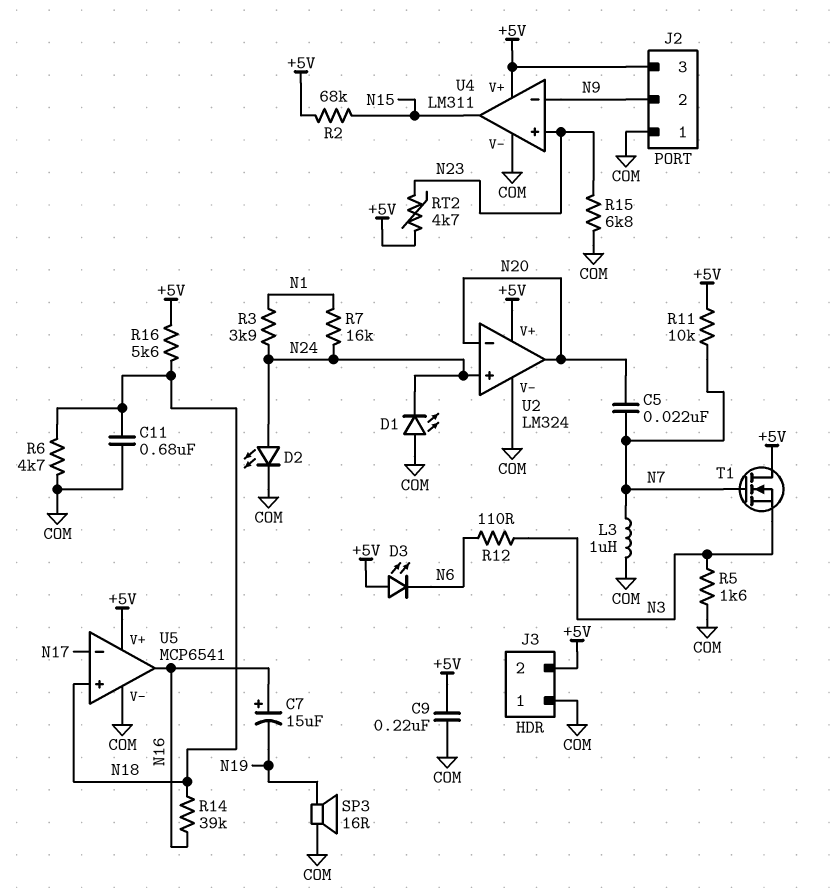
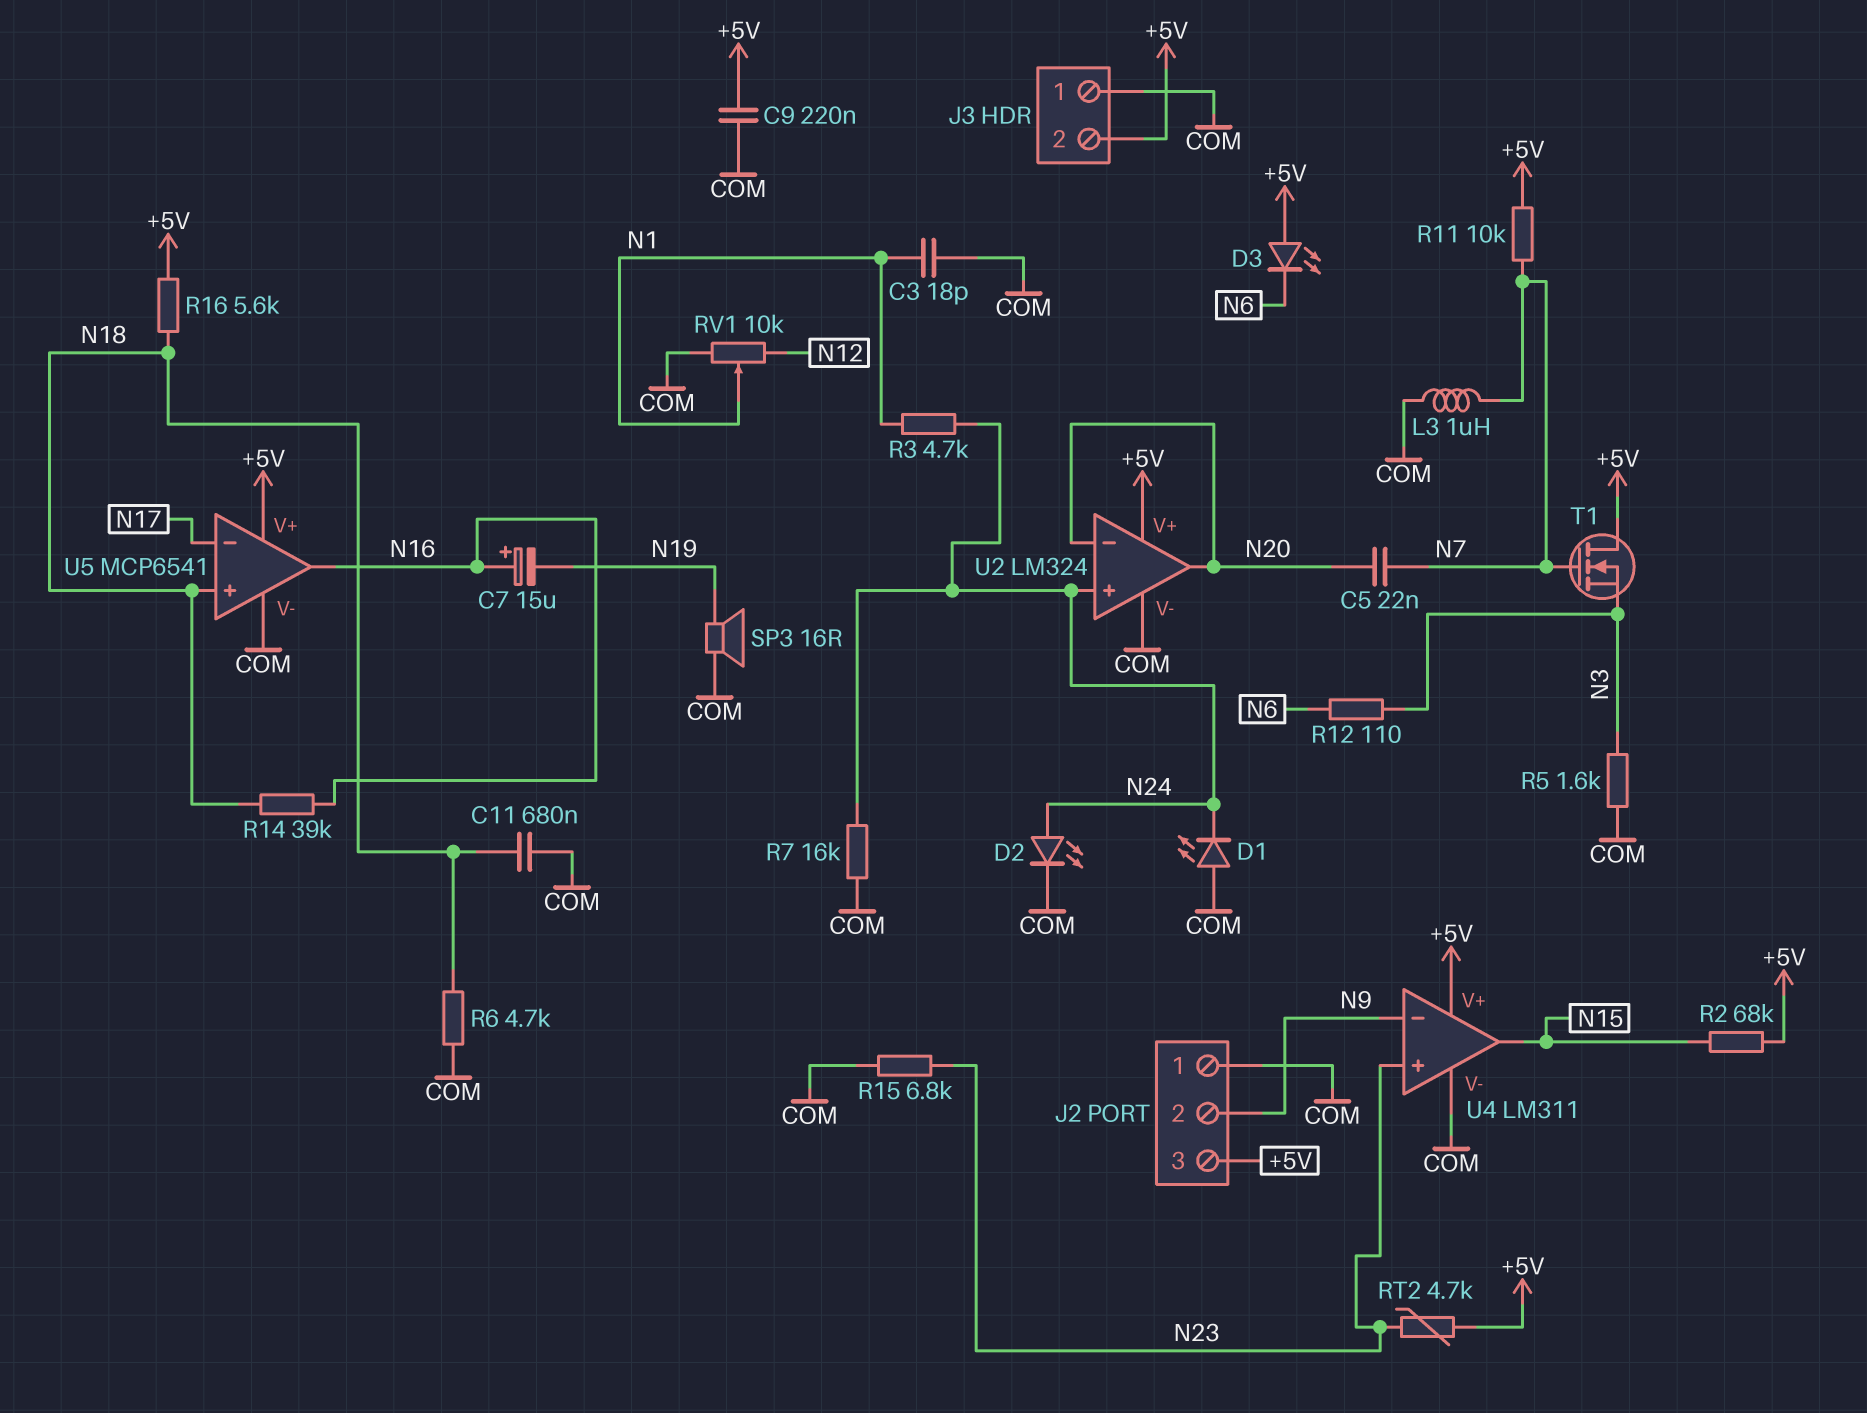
C3: none -> 18pF (COM, N1)
R3: 3.9k (N1, N24) -> 4.7k (N1, N24)
R7: 16k (N1, N24) -> 16k (COM, N24)
RV1: none -> 10k (COM, N12, wiper N1)

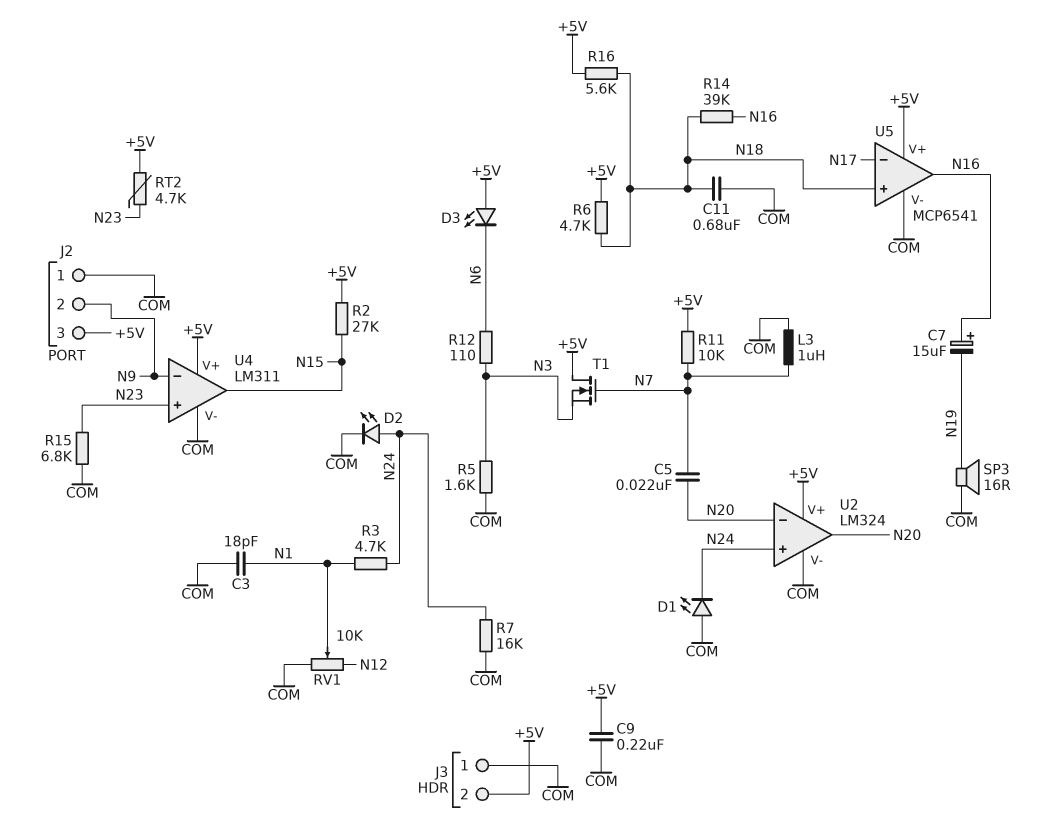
R2: 68k (+5V, N15) -> 27k (+5V, N15)
R6: 4.7k (COM, N18) -> 4.7k (+5V, N18)

